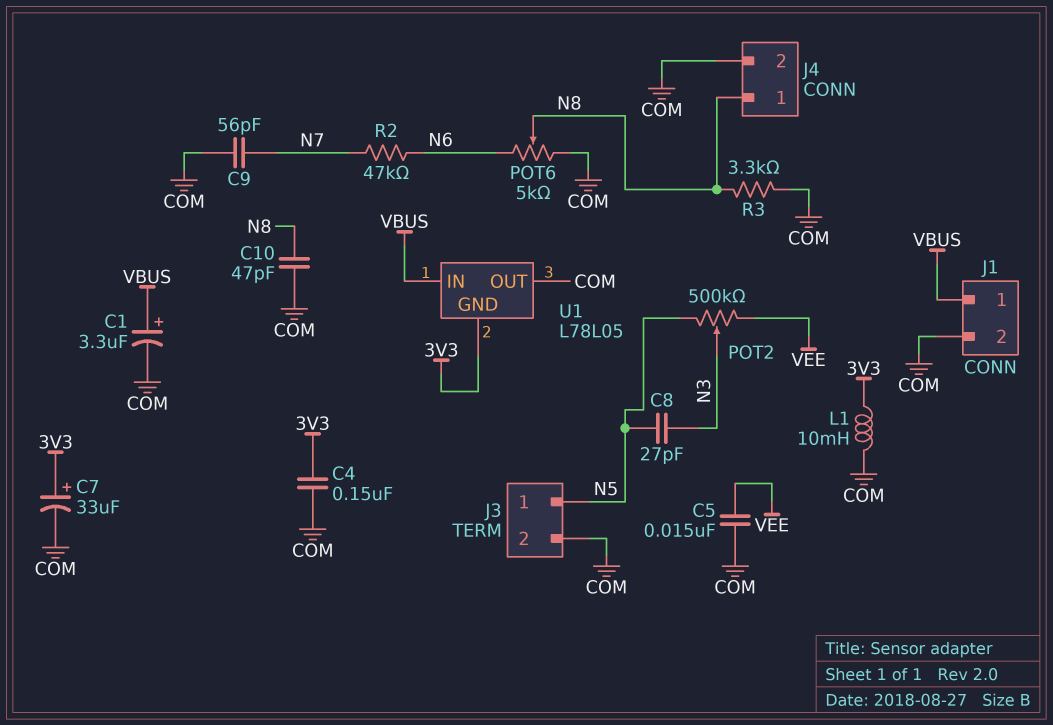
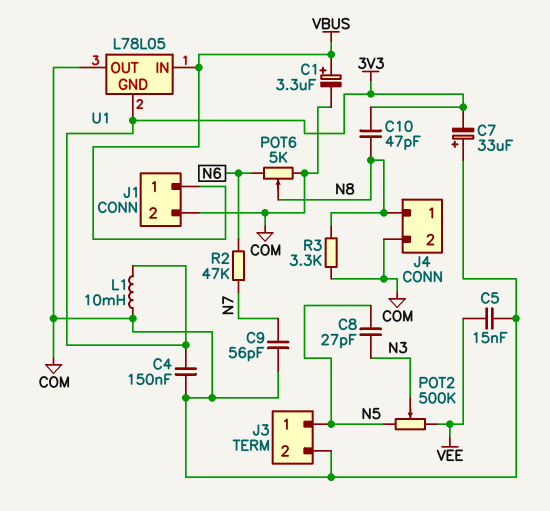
C7: 33uF (plus 3V3, minus COM) -> 33uF (plus COM, minus 3V3)
C10: 47pF (COM, N8) -> 47pF (3V3, N8)

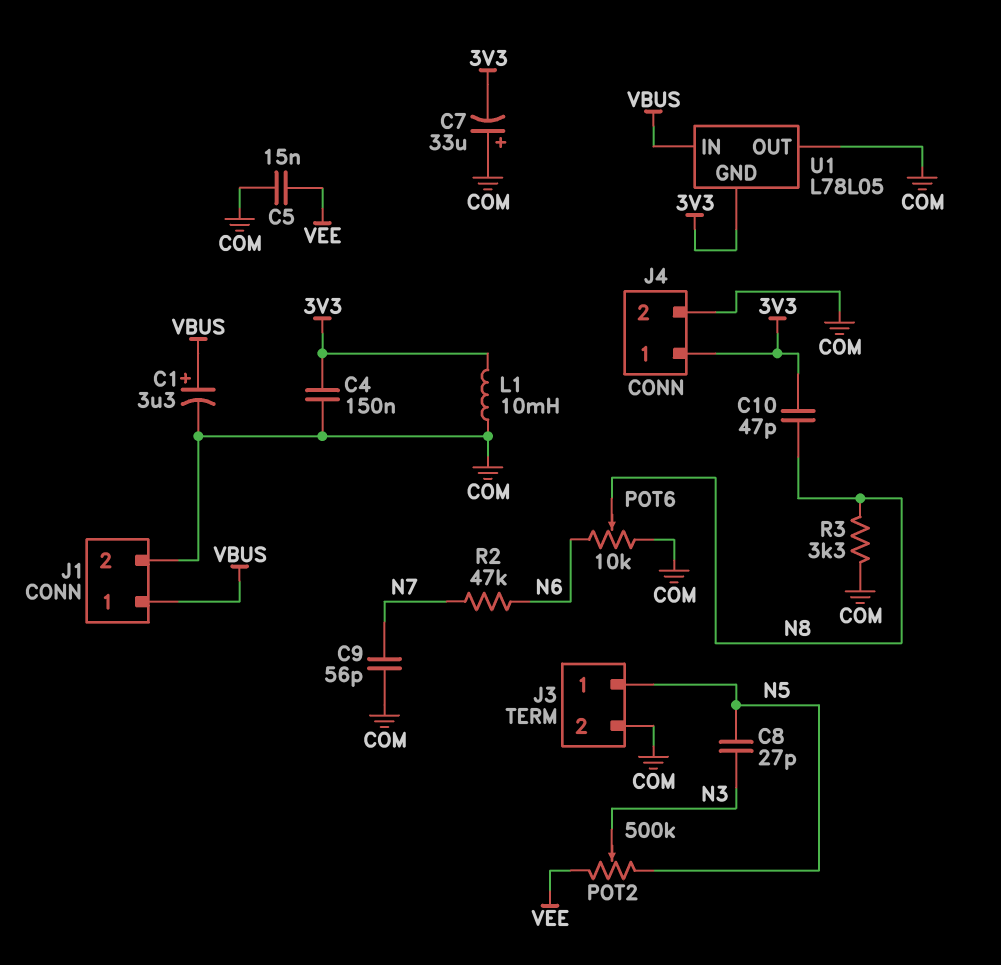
J4 pin 1: N8 -> 3V3
POT6: 5k (COM, N6, wiper N8) -> 10k (COM, N6, wiper N8)

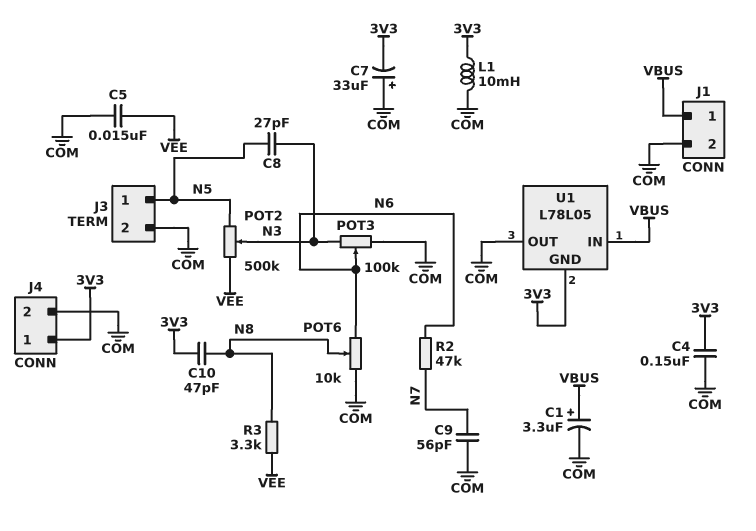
POT3: none -> 100k (COM, N3, wiper N6)
R3: 3.3k (COM, N8) -> 3.3k (N8, VEE)

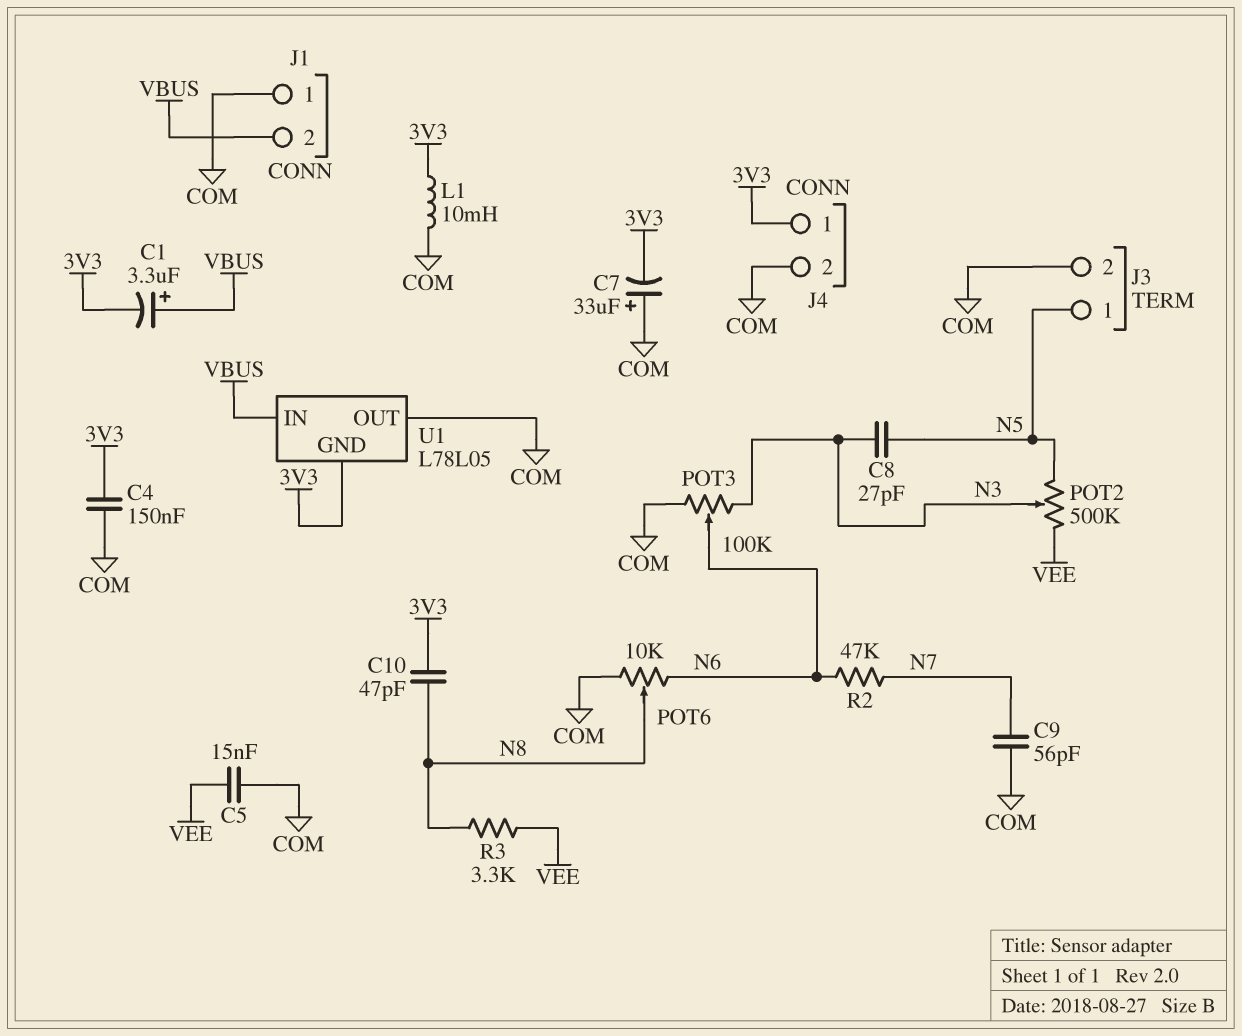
C1: 3.3uF (plus VBUS, minus COM) -> 3.3uF (plus VBUS, minus 3V3)
J1 pin 1: VBUS -> COM
J1 pin 2: COM -> VBUS

